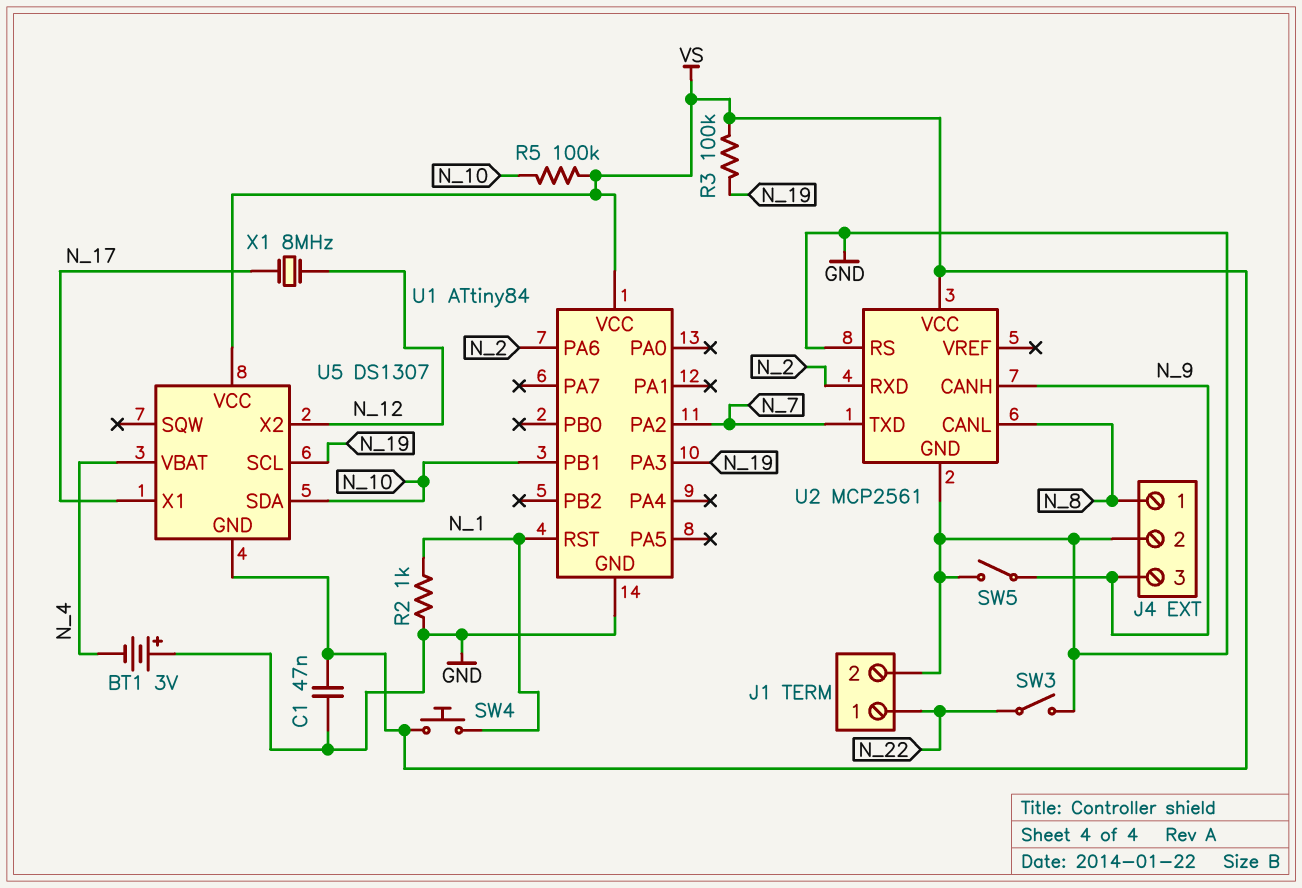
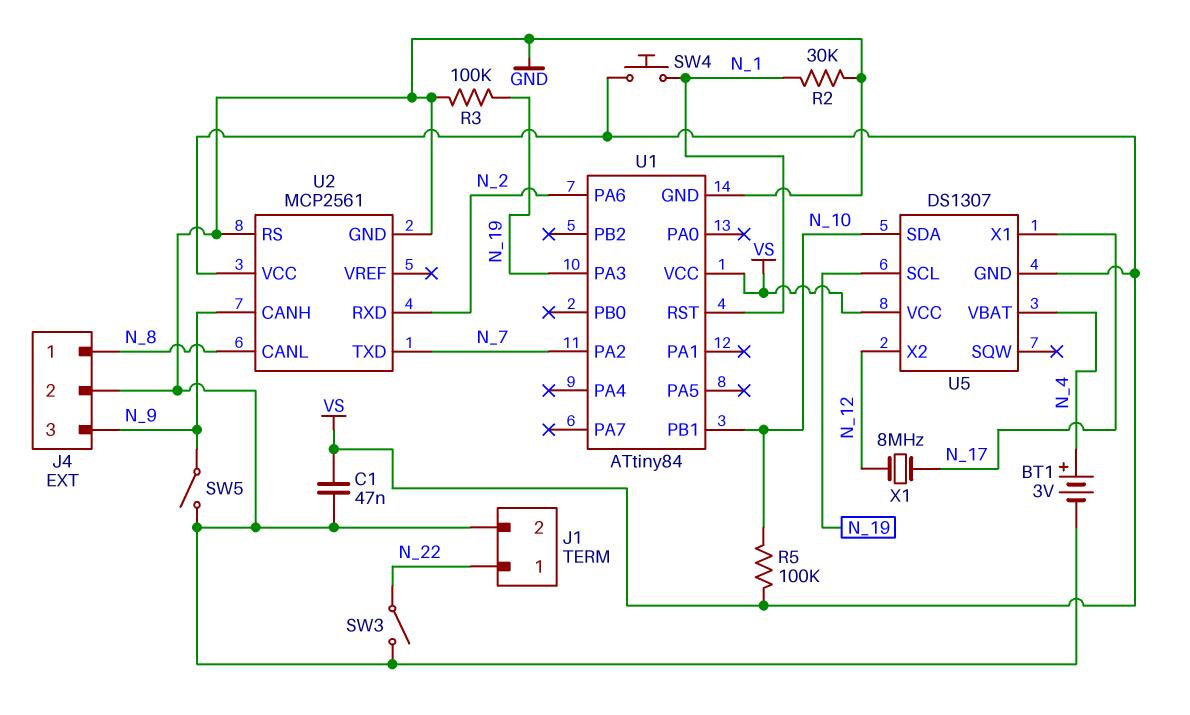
BT1: 3V (plus GND, minus N_4) -> 3V (plus N_4, minus GND)
R2: 1k (GND, N_1) -> 30k (GND, N_1)
R3: 100k (N_19, VS) -> 100k (GND, N_19)

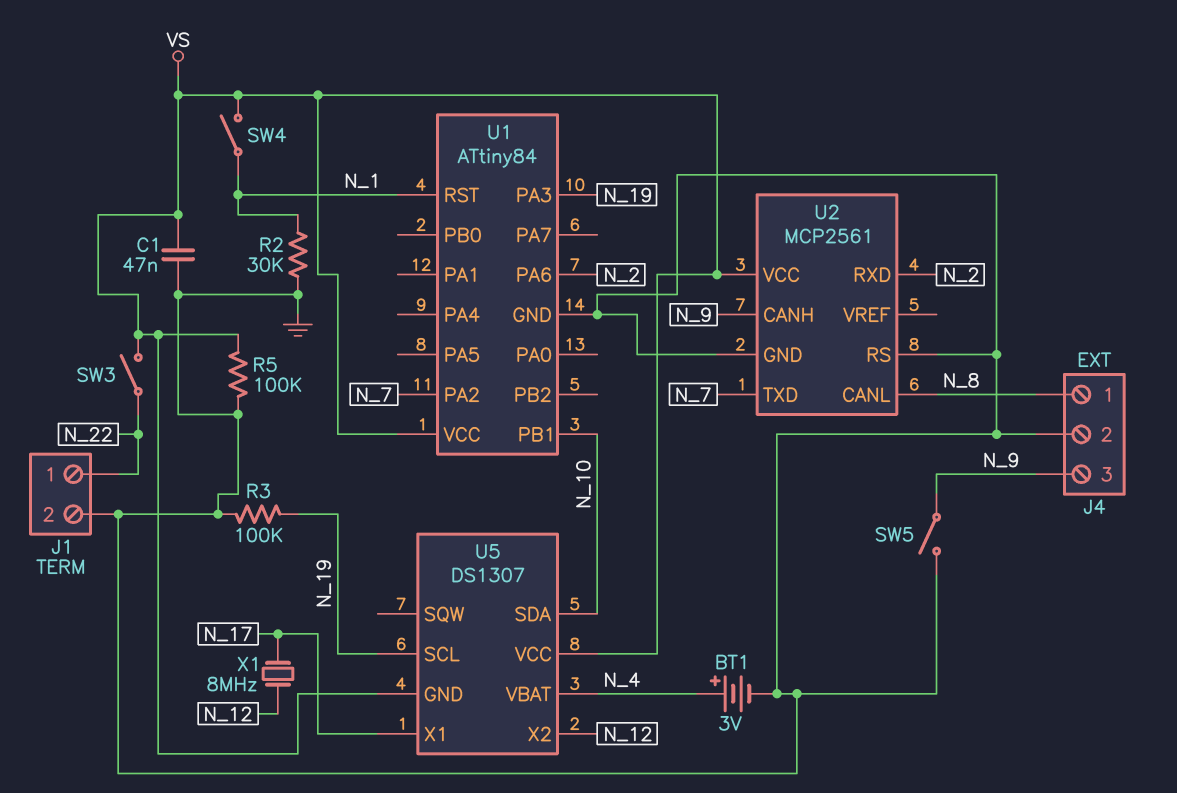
R5: 100k (N_10, VS) -> 100k (GND, VS)
SW3: switch (GND, N_22) -> switch (N_22, VS)
SW4: button (N_1, VS) -> switch (N_1, VS)

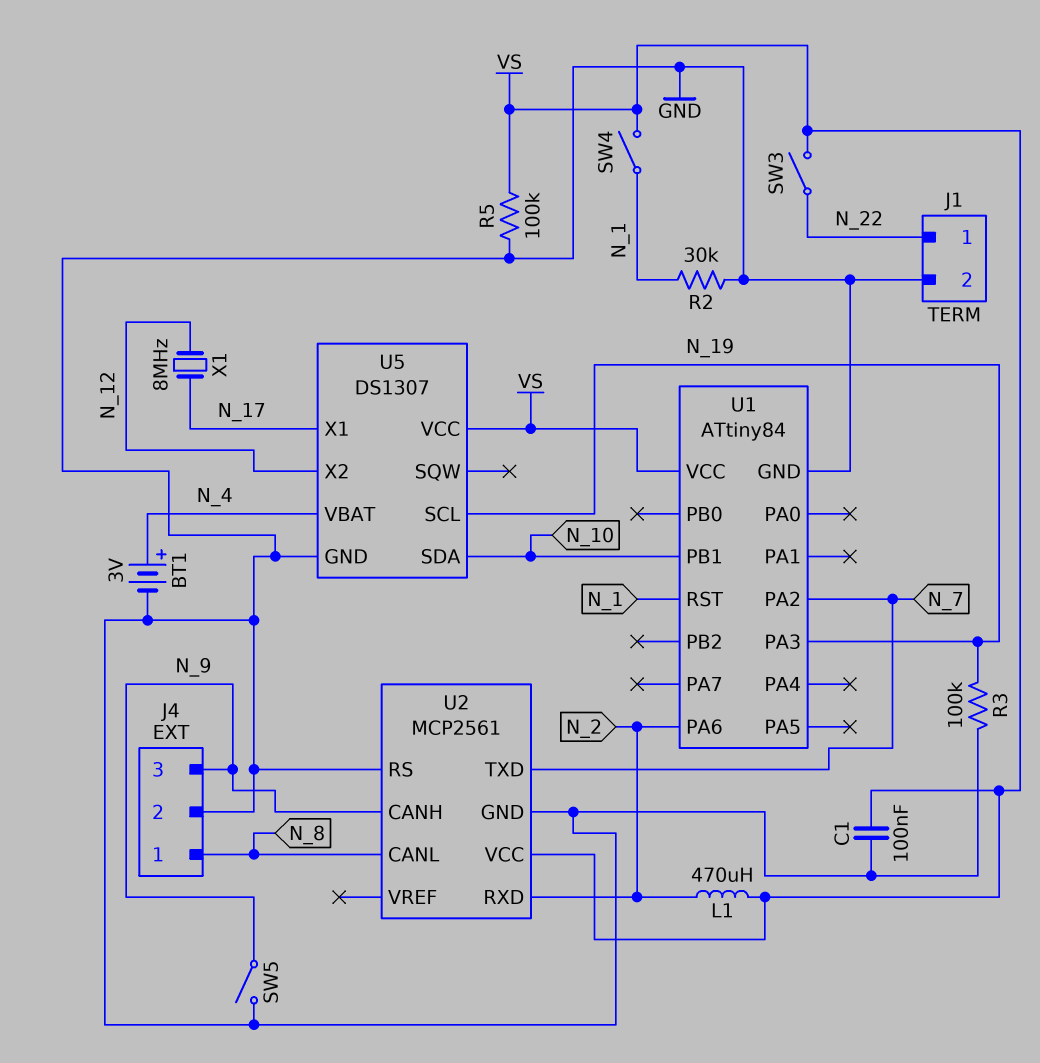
C1: 47nF (GND, VS) -> 100nF (GND, VS)
L1: none -> 470uH (N_2, VS)
U5 pin GND: VS -> GND

